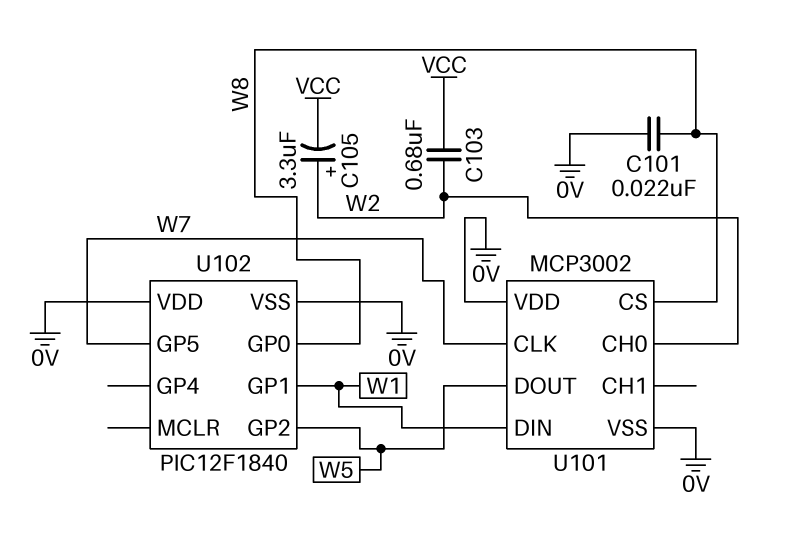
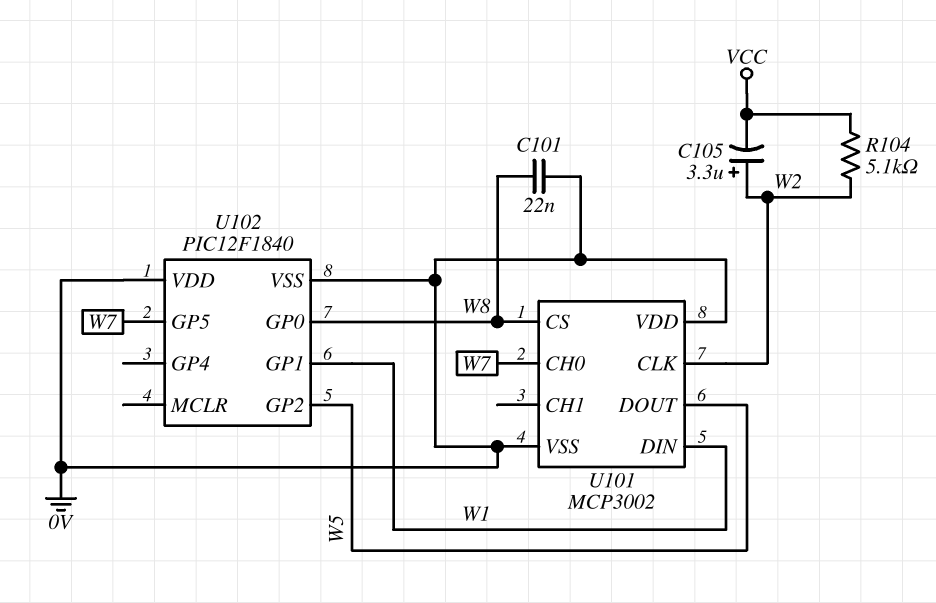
C103: 680nF (VCC, W2) -> none
R104: none -> 5.1k (VCC, W2)
U101 pin CH0: W2 -> W7
U101 pin CLK: W7 -> W2

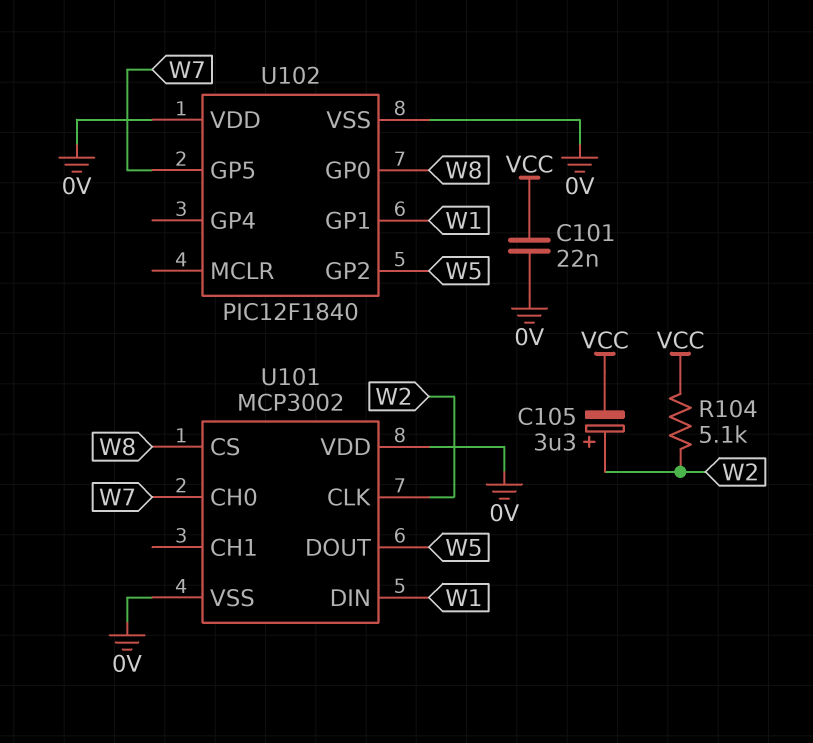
C101: 22nF (0V, W8) -> 22nF (0V, VCC)

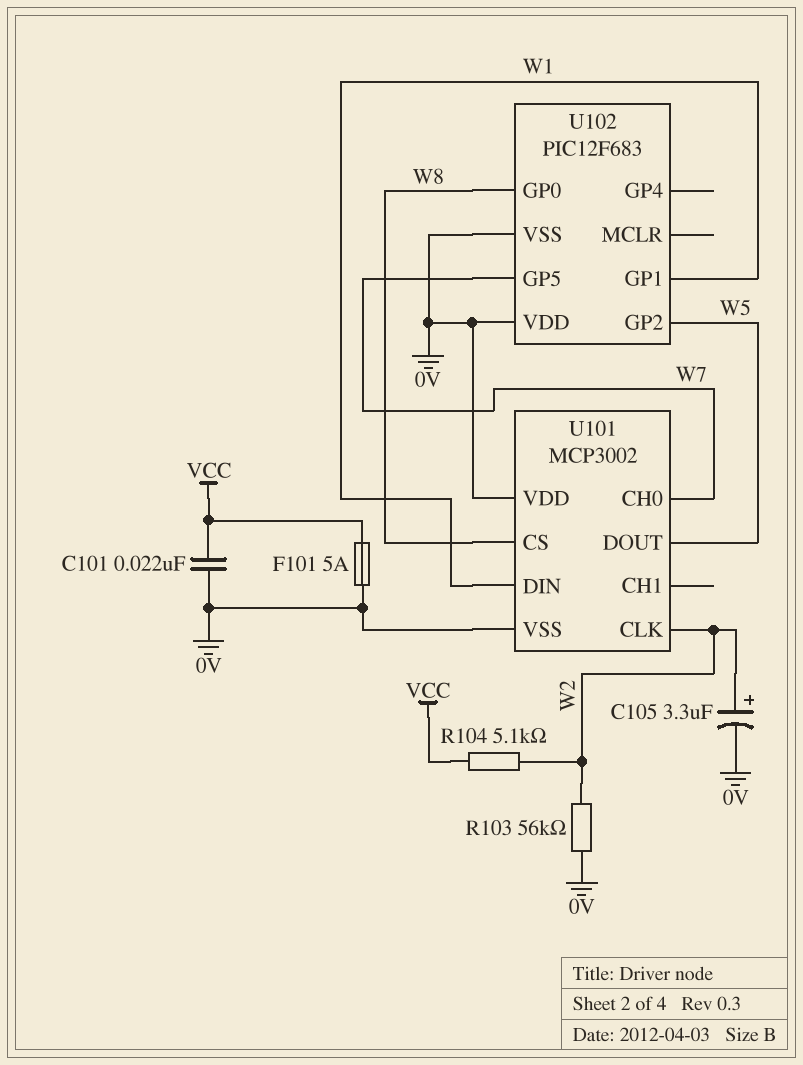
C105: 3.3uF (plus W2, minus VCC) -> 3.3uF (plus W2, minus 0V)
F101: none -> 5A (0V, VCC)
R103: none -> 56k (0V, W2)
U102: PIC12F1840 -> PIC12F683

